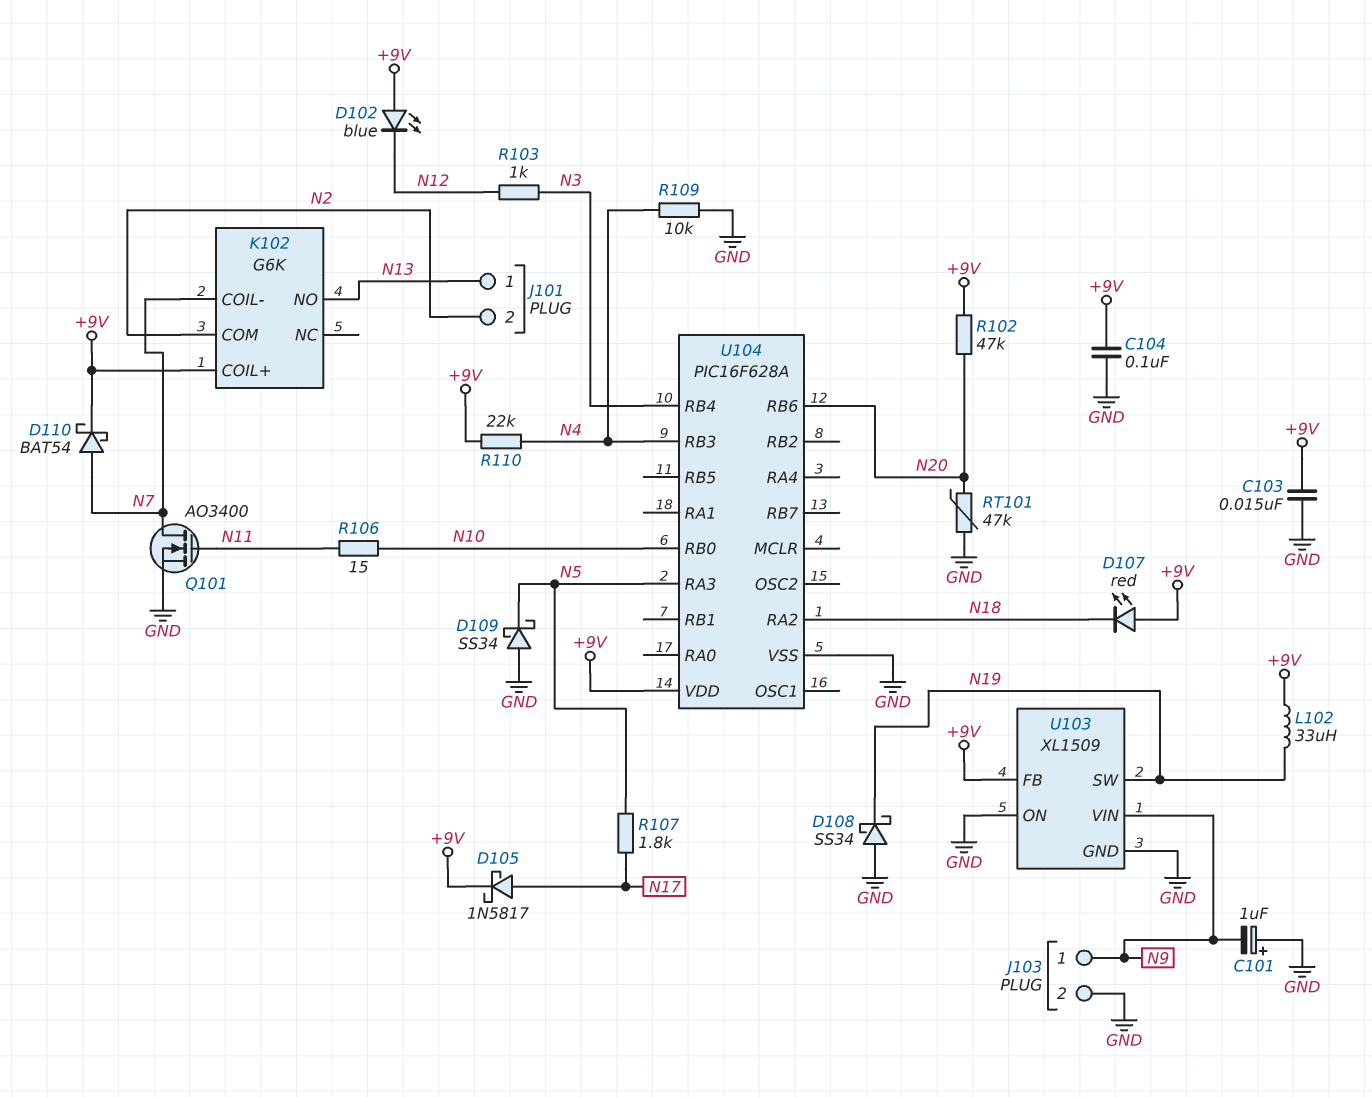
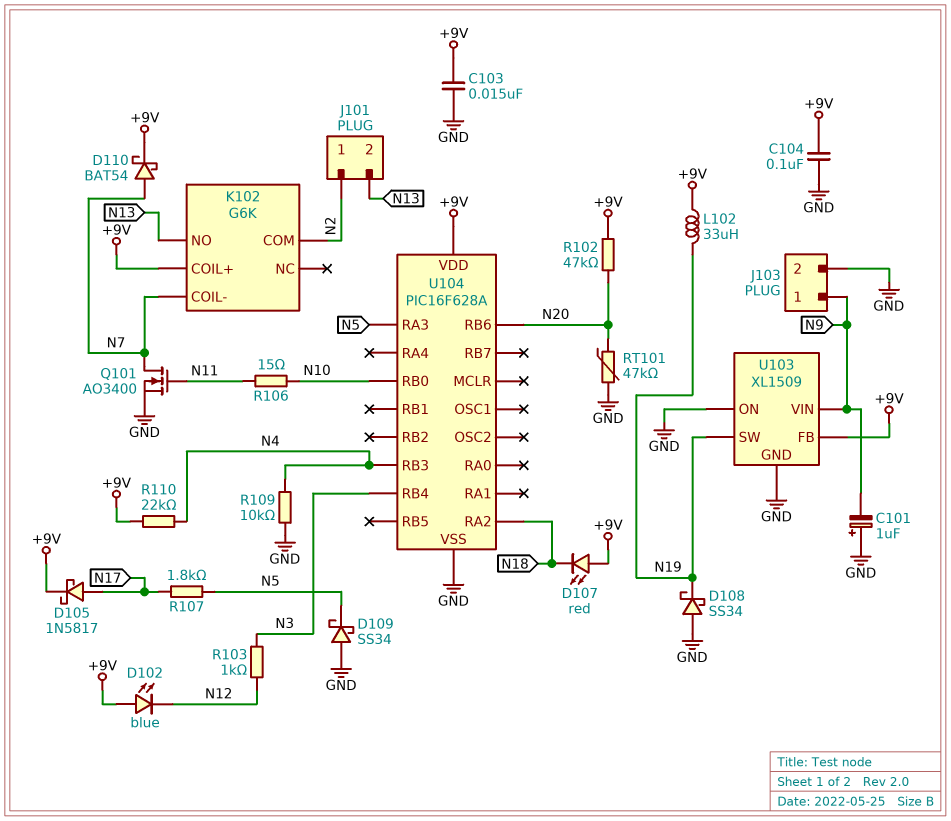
J101 pin 1: N13 -> N2
J101 pin 2: N2 -> N13

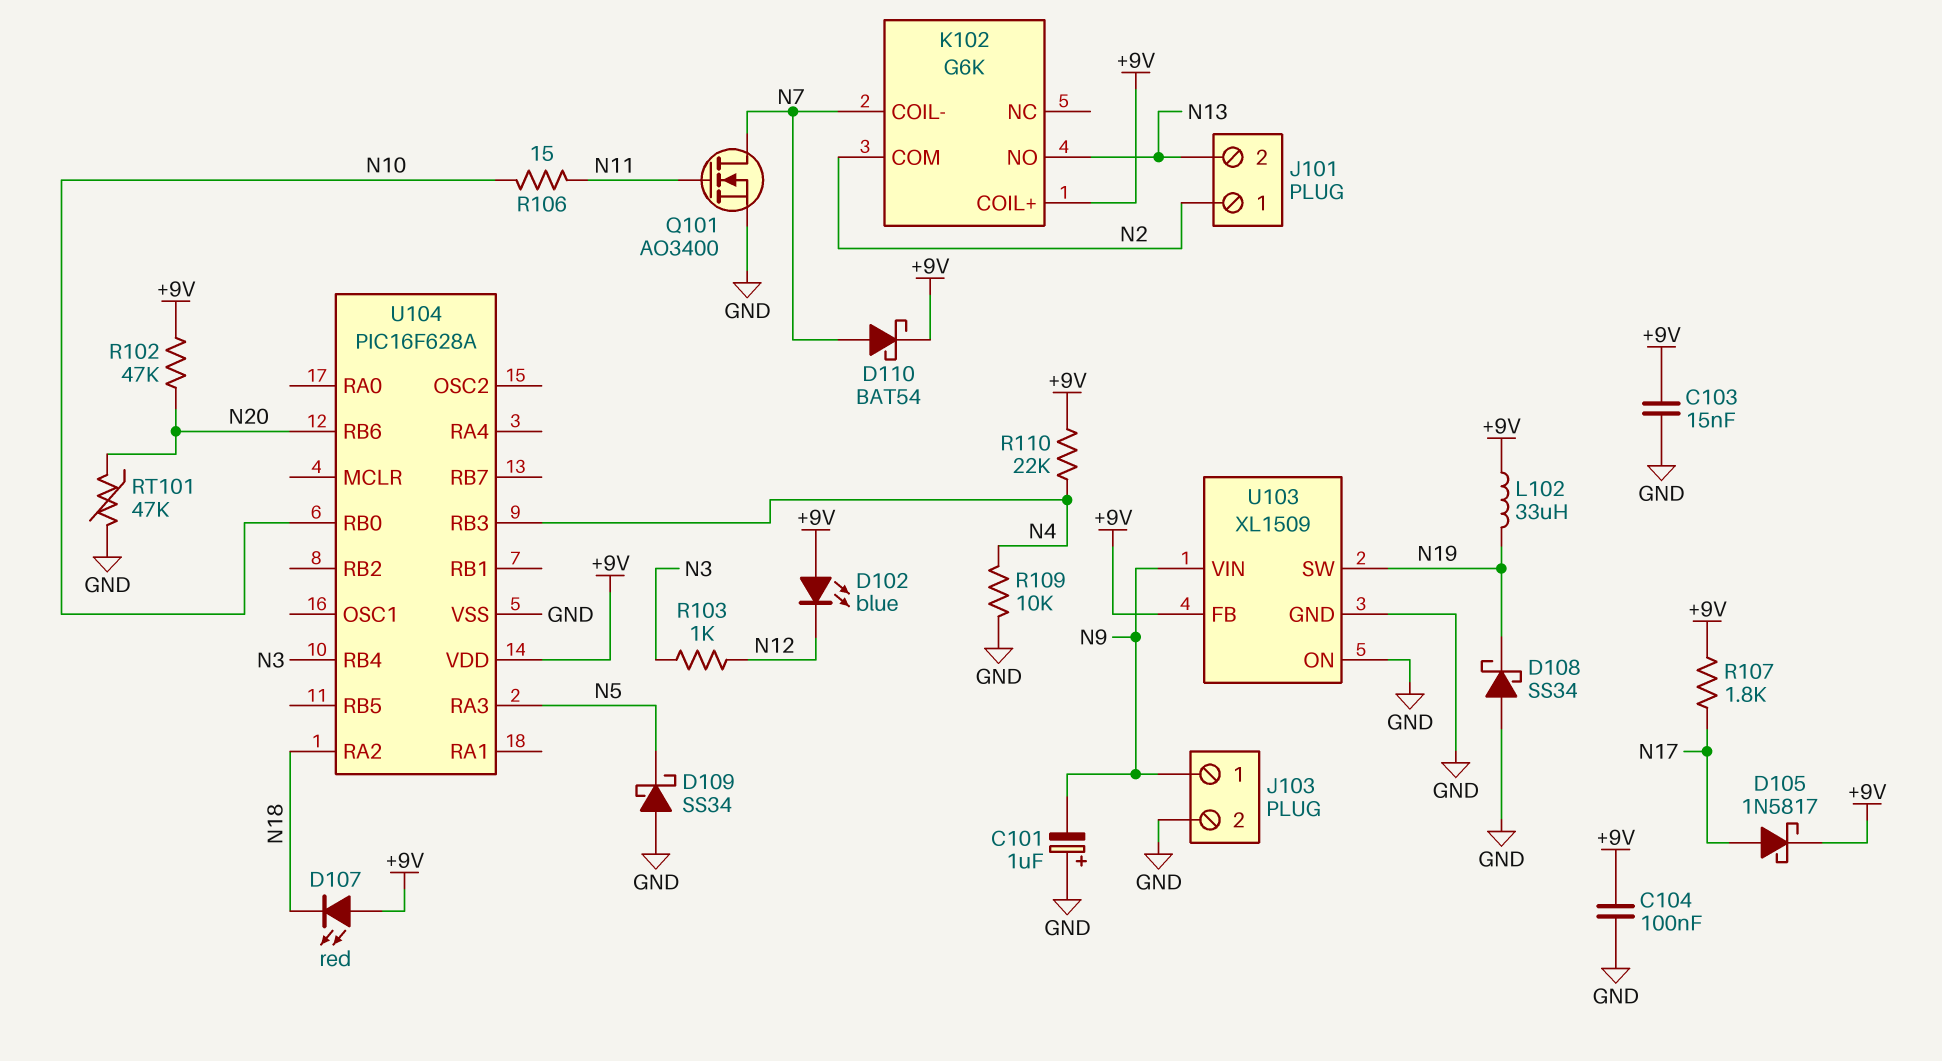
R107: 1.8k (N5, N17) -> 1.8k (+9V, N17)

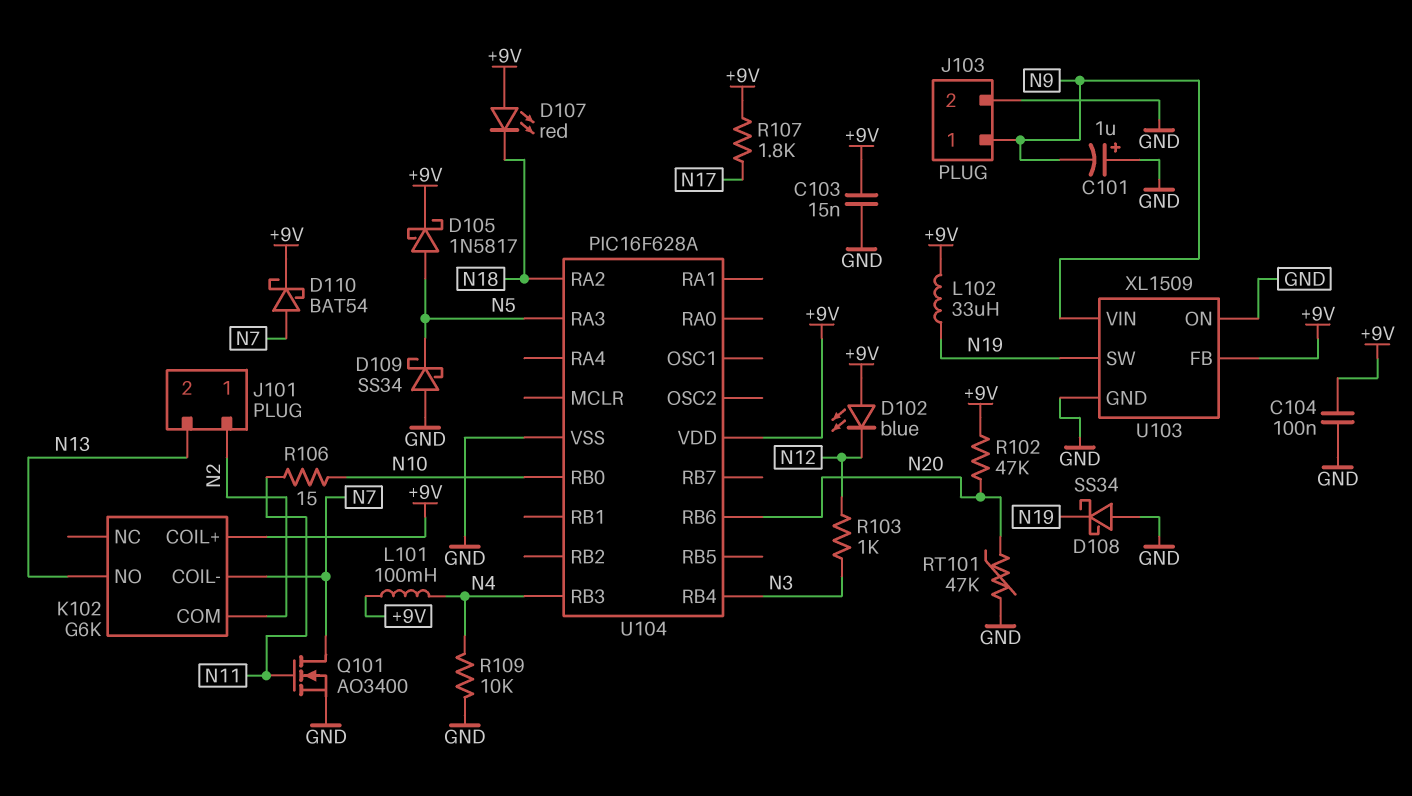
D105: schottky 1N5817 (A N17, K +9V) -> schottky 1N5817 (A N5, K +9V)
L101: none -> 100mH (+9V, N4)
R110: 22k (+9V, N4) -> none

